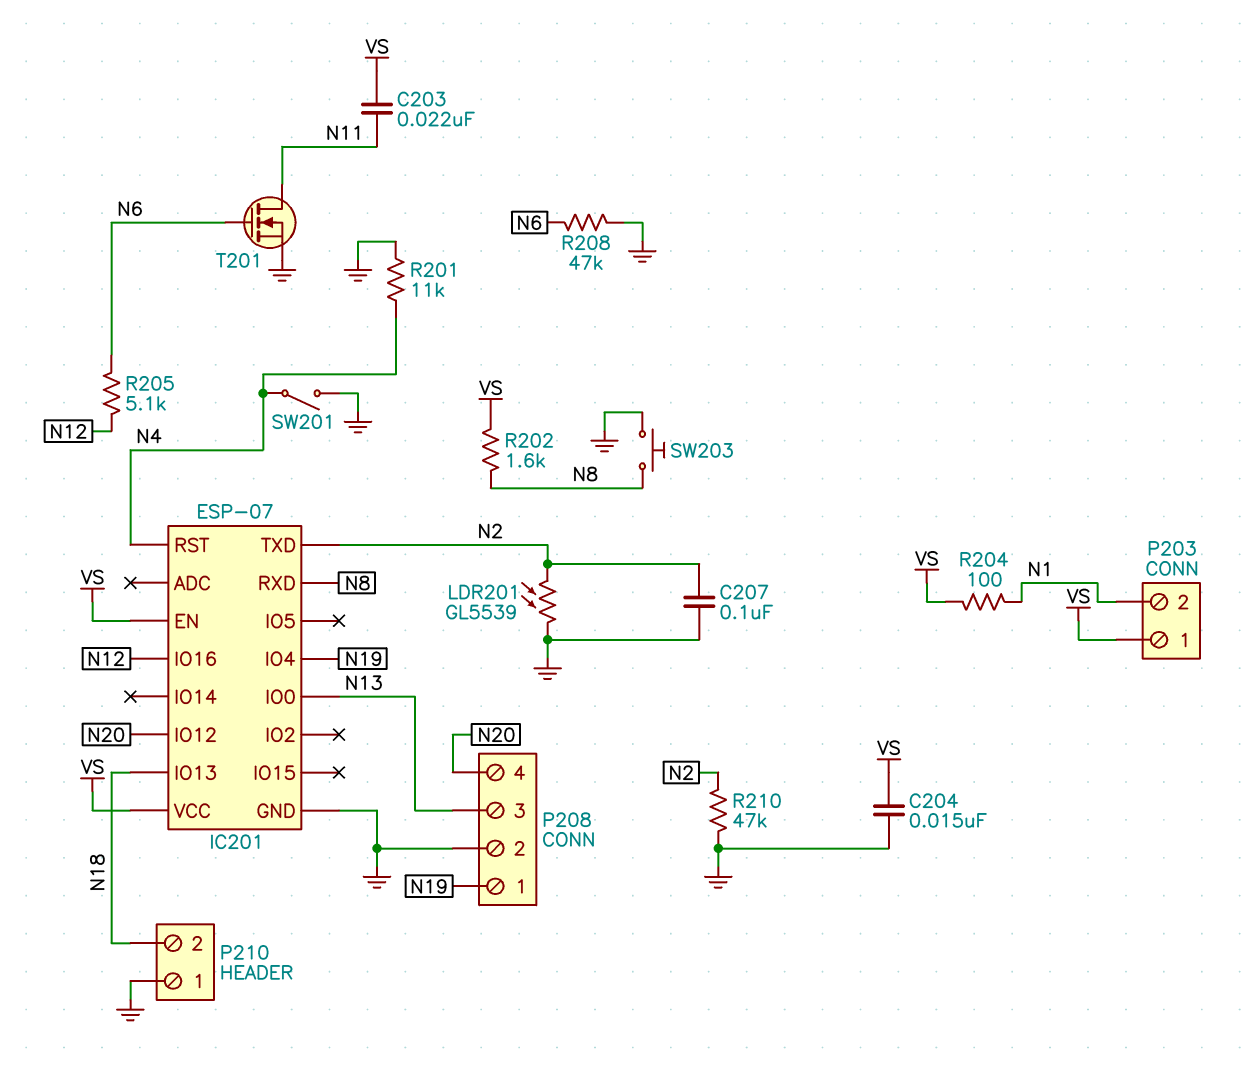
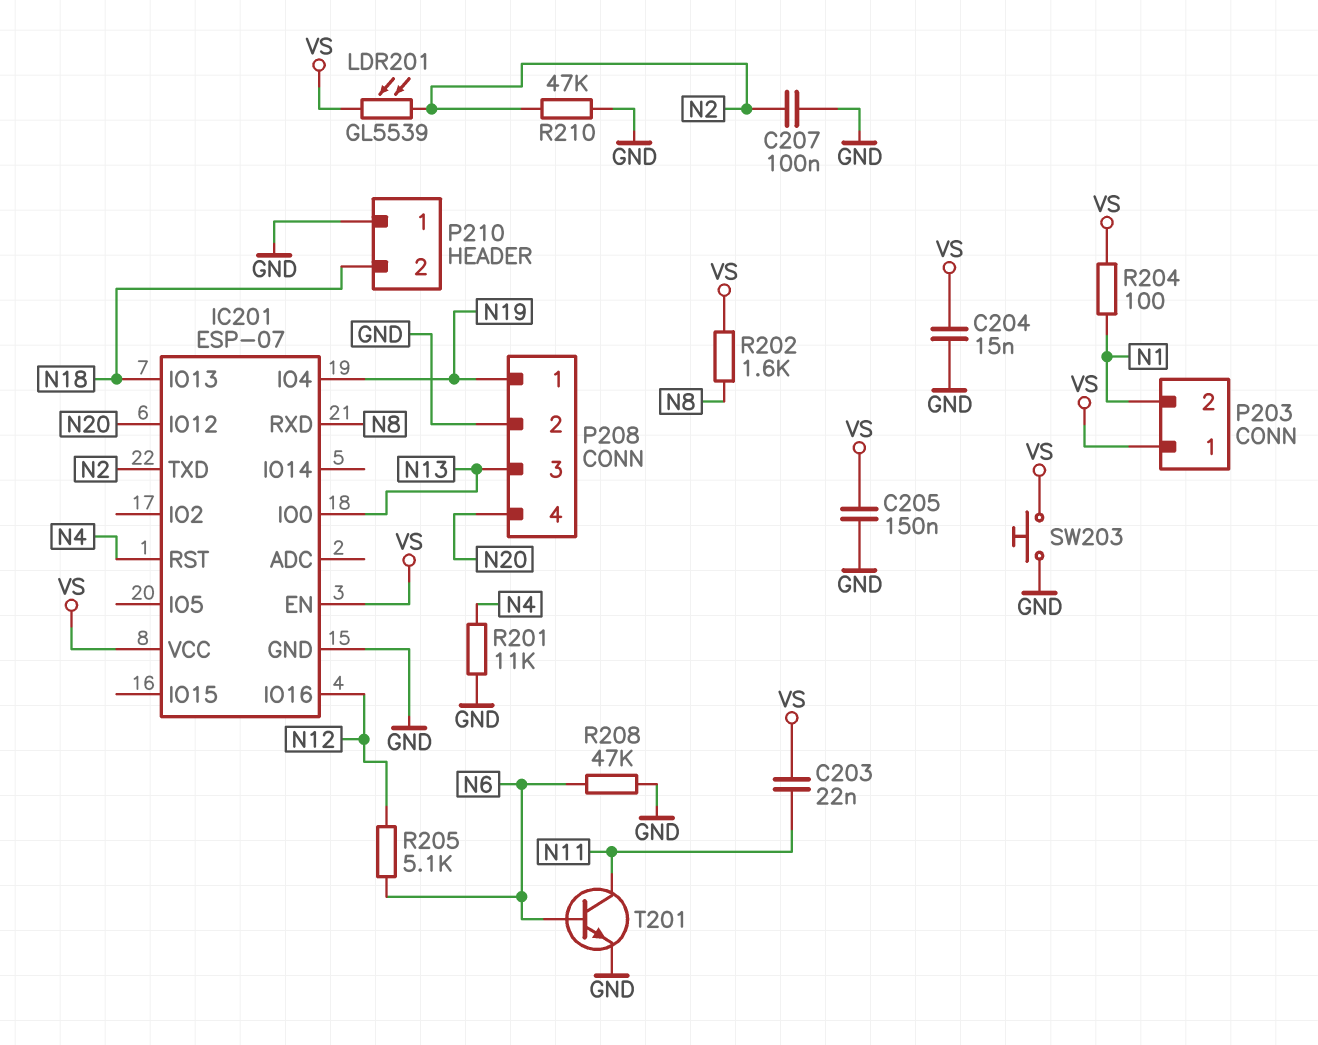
C205: none -> 150nF (GND, VS)
LDR201: GL5539 (GND, N2) -> GL5539 (N2, VS)
SW201: switch (GND, N4) -> none
SW203: button (GND, N8) -> button (GND, VS)
T201: NMOS (G N6, D N11, S GND) -> NPN (B N6, C N11, E GND)

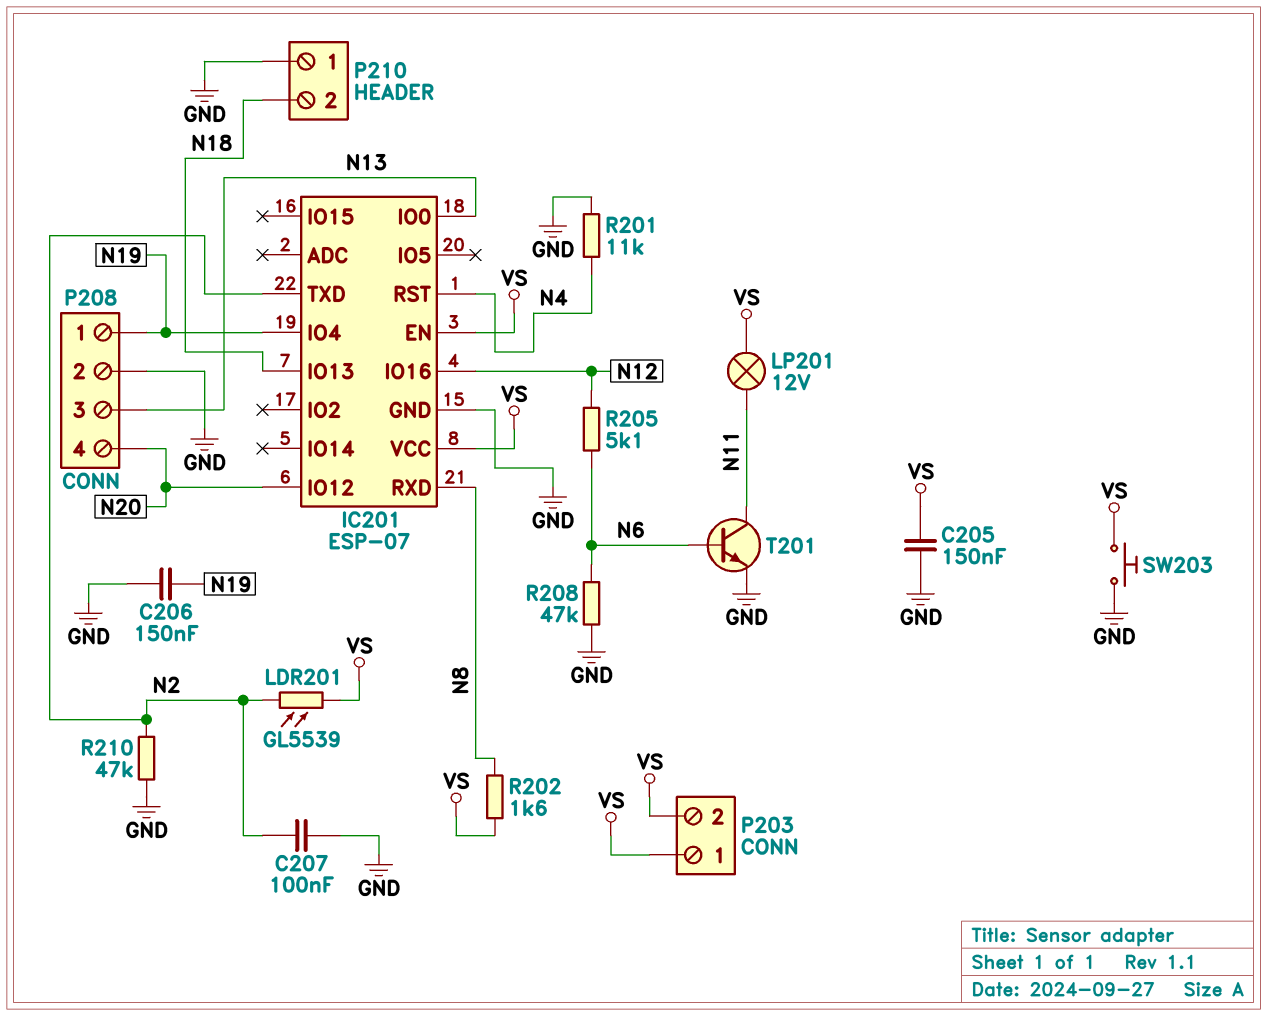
C203: 22nF (N11, VS) -> none
C204: 15nF (GND, VS) -> none
C206: none -> 150nF (GND, N19)
LP201: none -> lamp 12V (N11, VS)
P203 pin 2: N1 -> VS
R204: 100 (N1, VS) -> none

